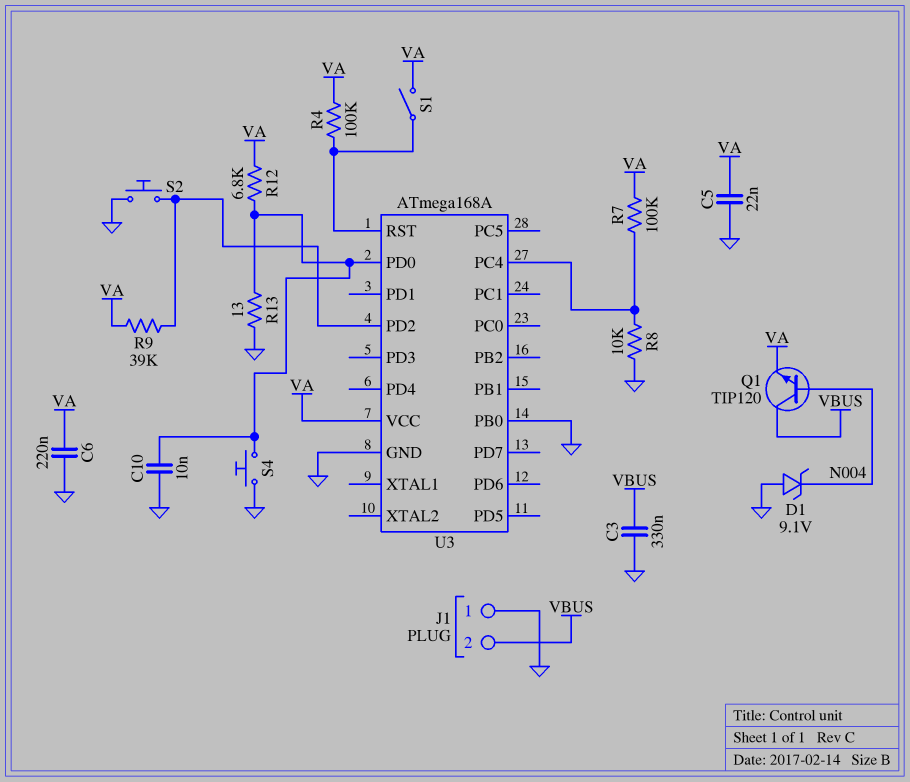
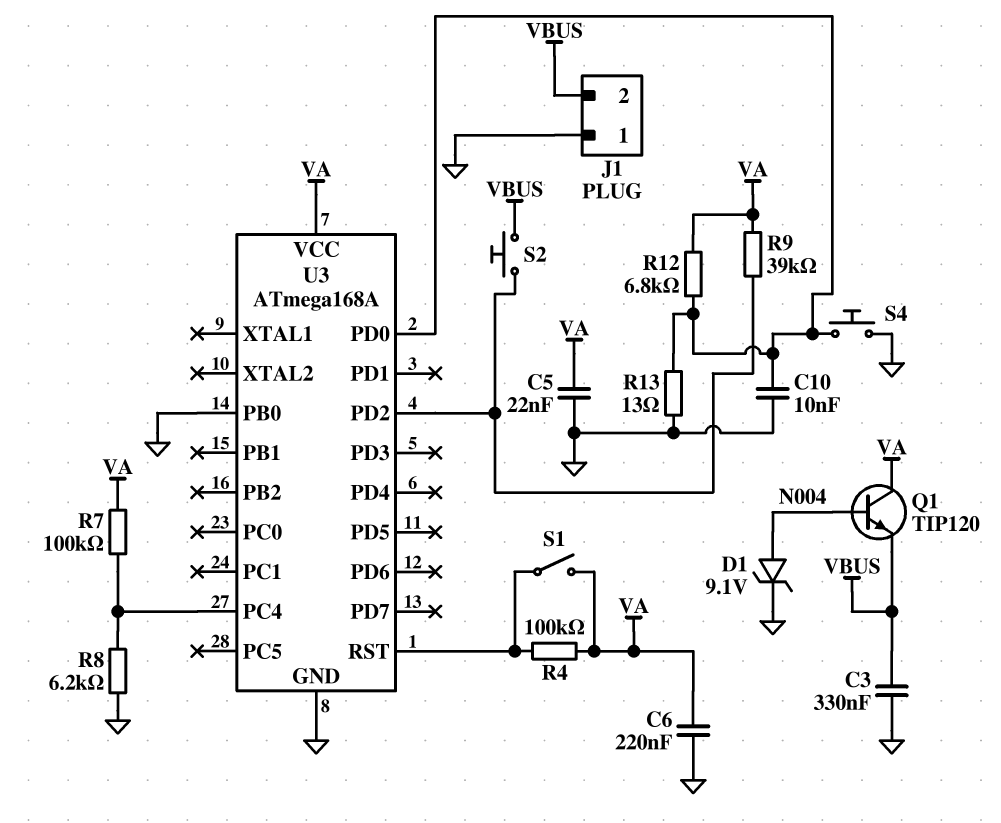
D1: zener 9.1V (A GND, K N004) -> zener 9.1V (A N004, K GND)
Q1: NPN TIP120 (B N004, C VBUS, E VA) -> NPN TIP120 (B N004, C VA, E VBUS)
R8: 10k (GND, U3/PC4) -> 6.2k (GND, U3/PC4)
S2: button (GND, U3/PD2) -> button (U3/PD2, VBUS)

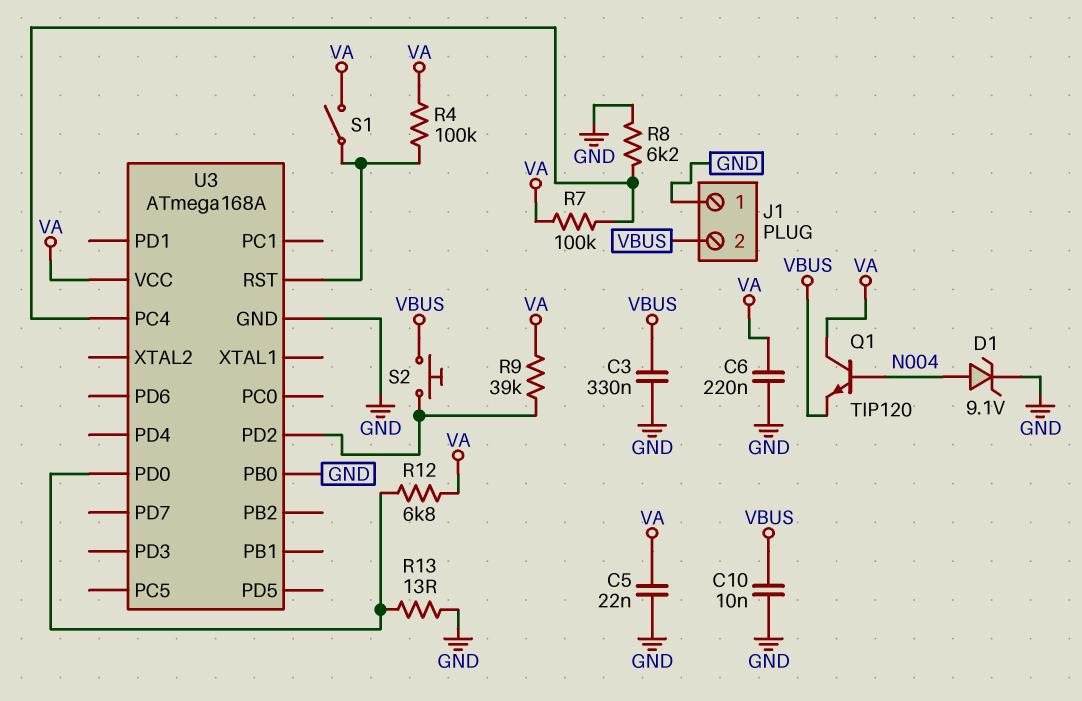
C10: 10nF (GND, U3/PD0) -> 10nF (GND, VBUS)
S4: button (GND, U3/PD0) -> none

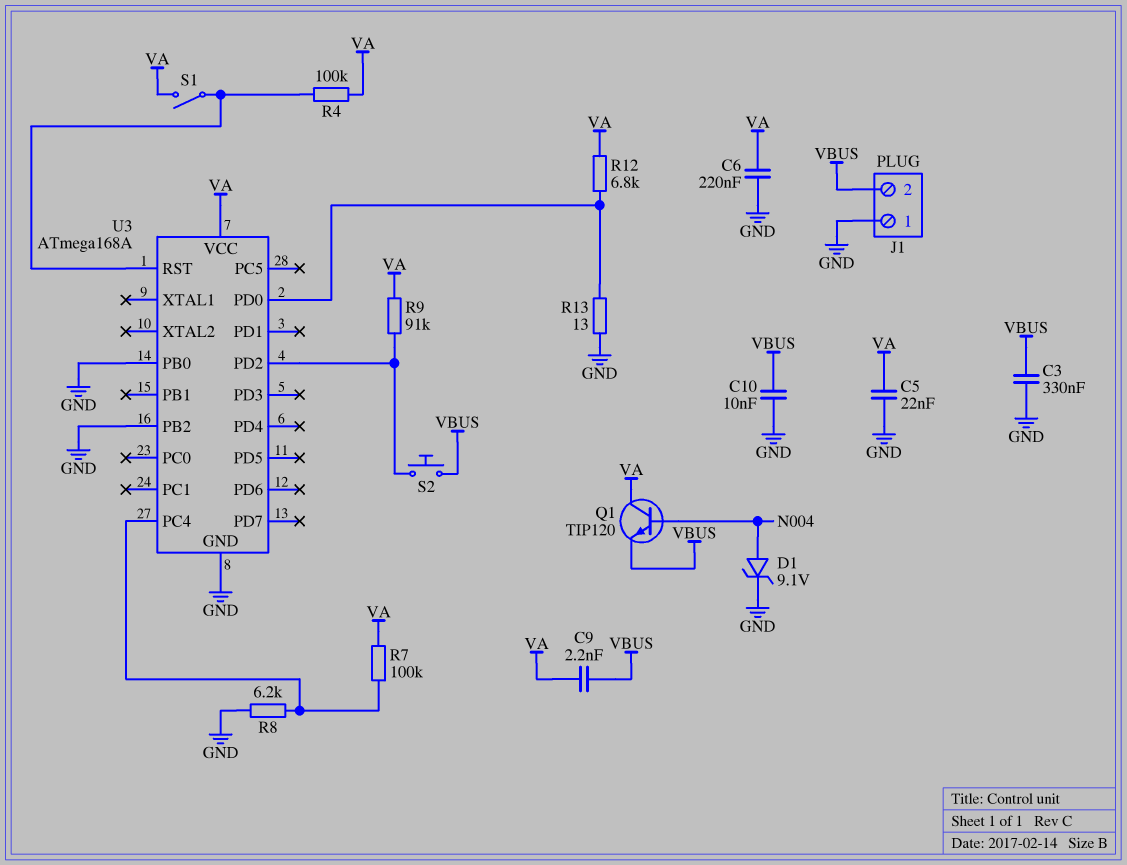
C9: none -> 2.2nF (VA, VBUS)
R9: 39k (U3/PD2, VA) -> 91k (U3/PD2, VA)
U3 pin PB2: none -> GND

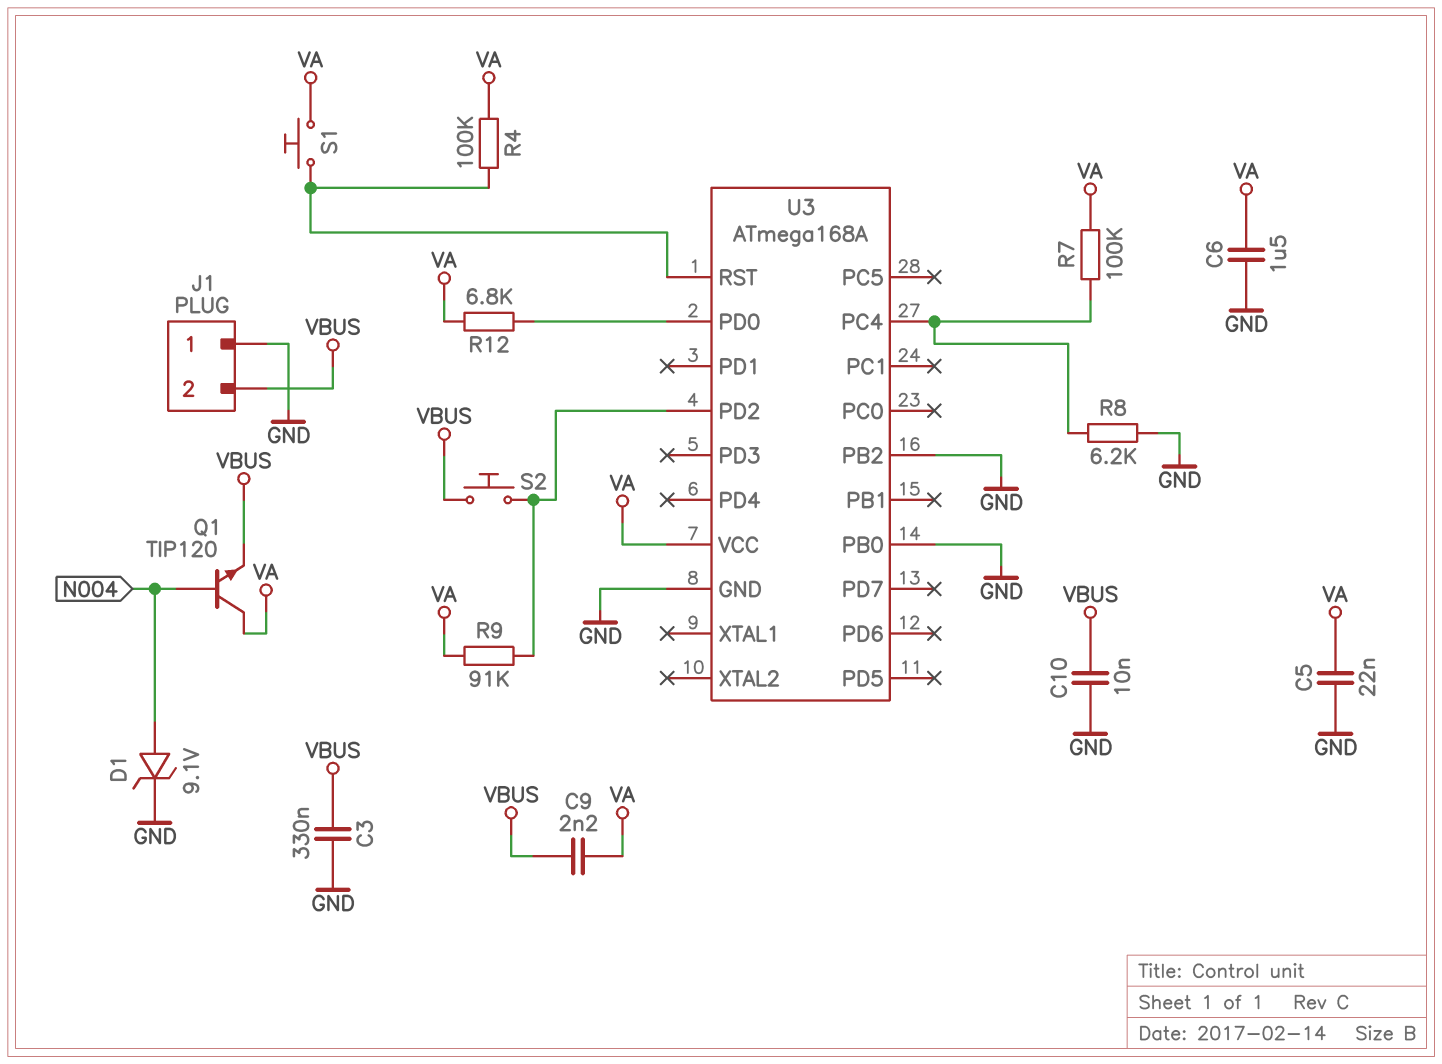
C6: 220nF (GND, VA) -> 1.5uF (GND, VA)
R13: 13 (GND, U3/PD0) -> none
S1: switch (U3/RST, VA) -> button (U3/RST, VA)

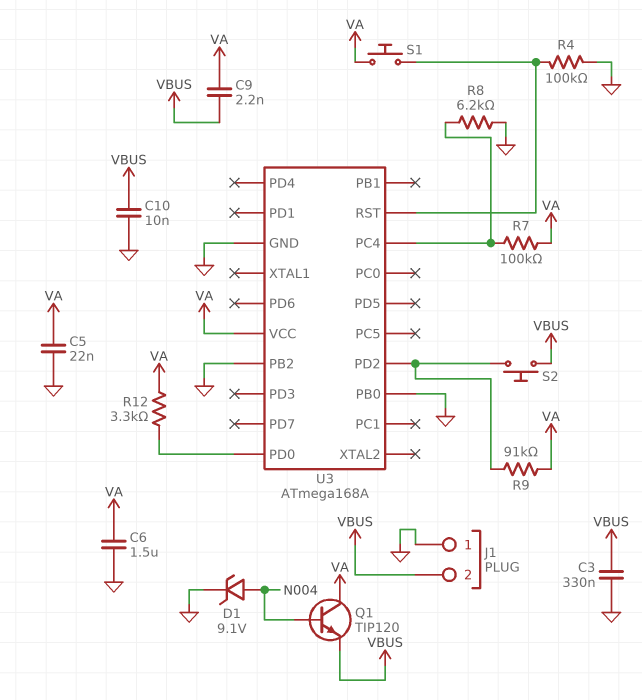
R4: 100k (U3/RST, VA) -> 100k (GND, U3/RST)
R12: 6.8k (U3/PD0, VA) -> 3.3k (U3/PD0, VA)

